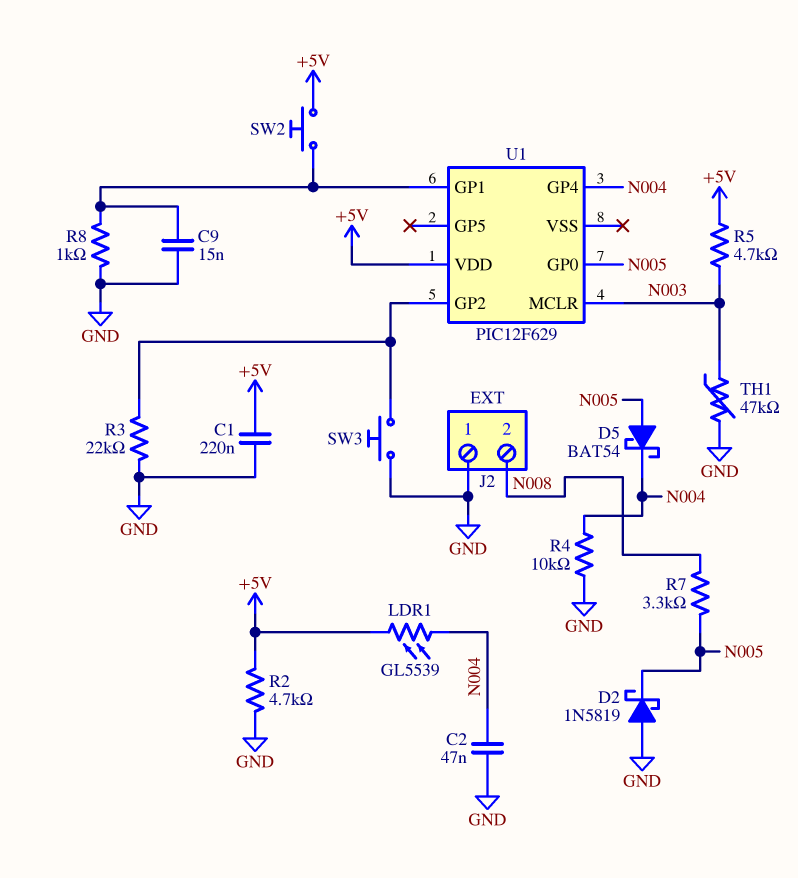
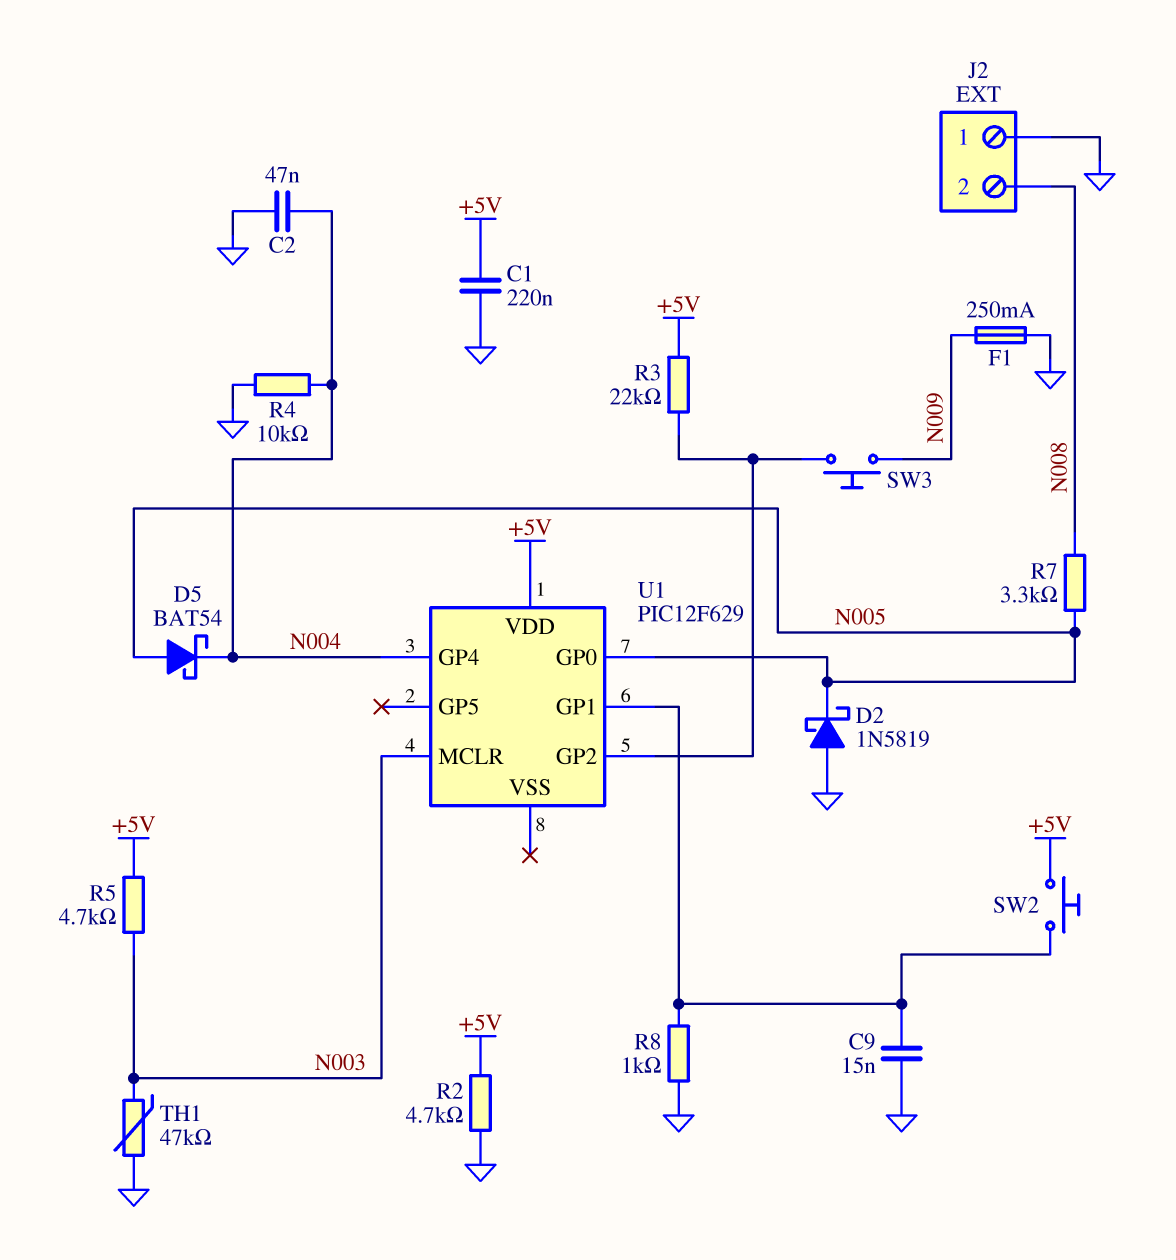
F1: none -> 250mA (GND, N009)
LDR1: GL5539 (+5V, N004) -> none
R3: 22k (GND, U1/GP2) -> 22k (+5V, U1/GP2)
SW3: button (GND, U1/GP2) -> button (N009, U1/GP2)

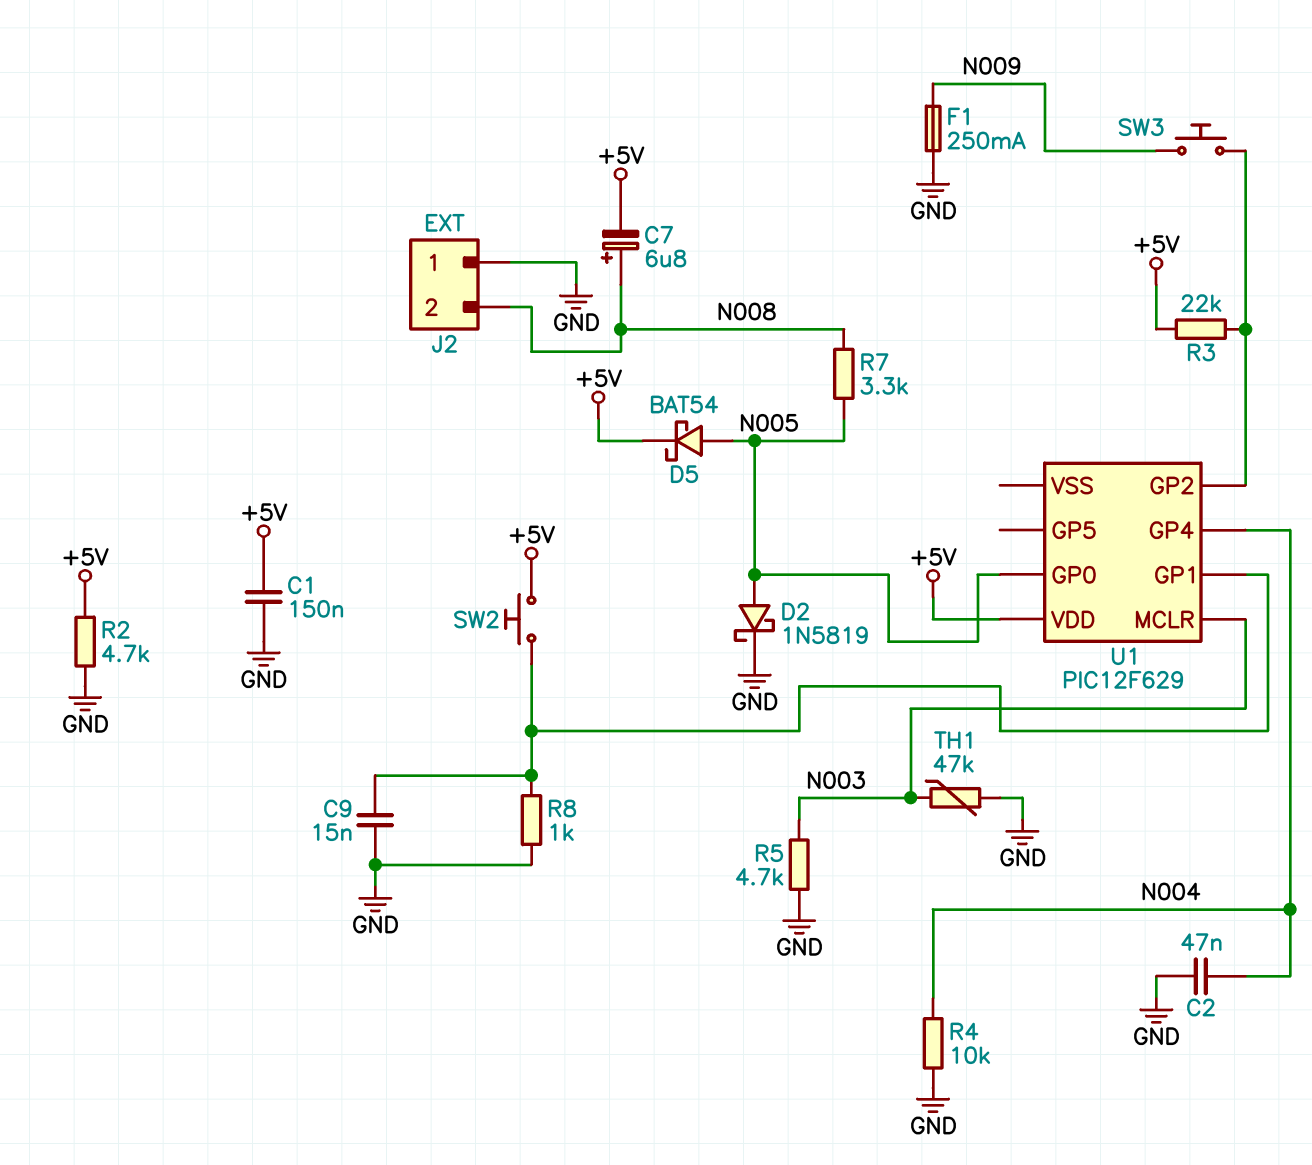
C1: 220nF (+5V, GND) -> 150nF (+5V, GND)
C7: none -> 6.8uF (plus N008, minus +5V)
D2: schottky 1N5819 (A GND, K N005) -> schottky 1N5819 (A N005, K GND)
D5: schottky BAT54 (A N005, K N004) -> schottky BAT54 (A N005, K +5V)
R5: 4.7k (+5V, N003) -> 4.7k (GND, N003)

